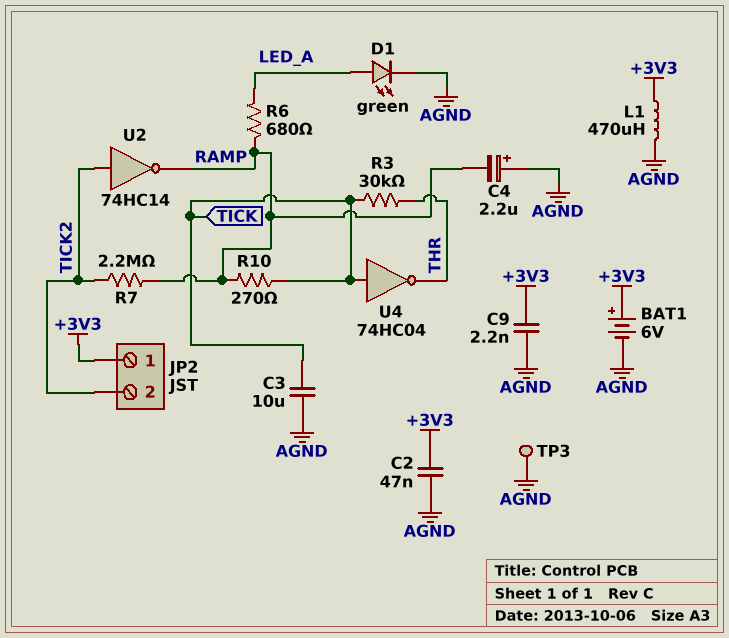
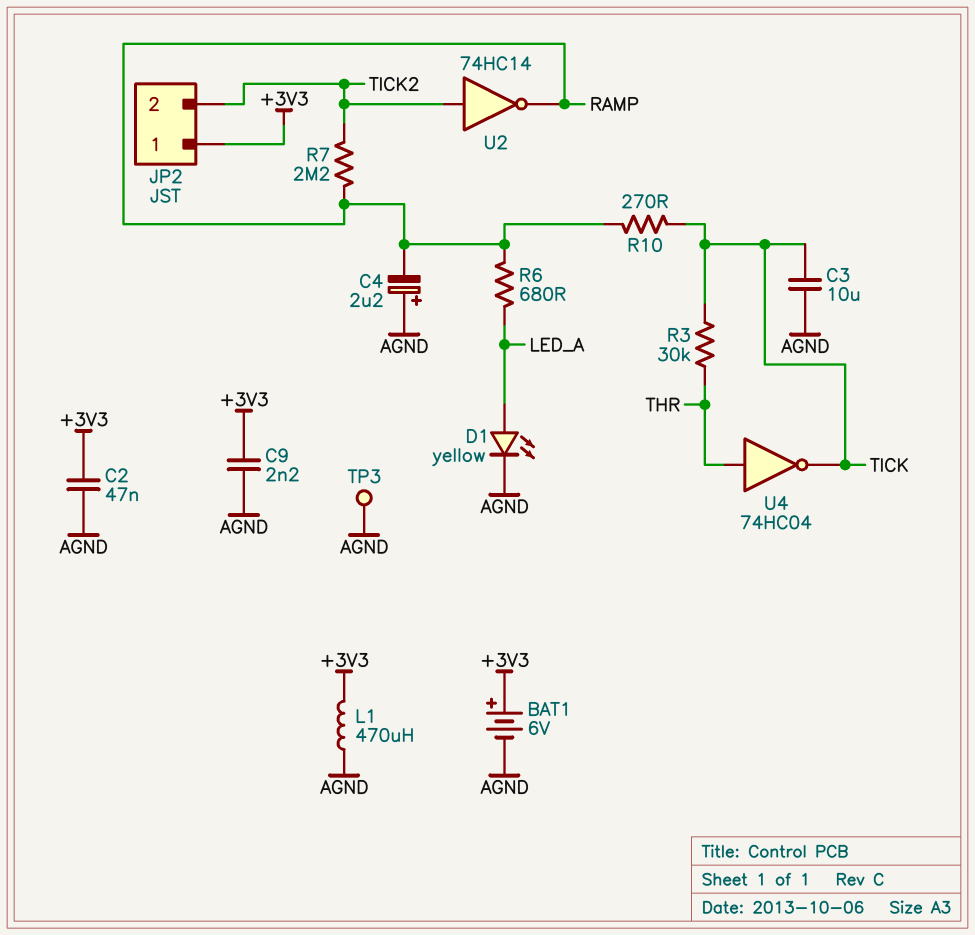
D1: LED green (A LED_A, K AGND) -> LED yellow (A LED_A, K AGND)
U4: NOT 74HC04 (in TICK, out THR) -> NOT 74HC04 (in THR, out TICK)

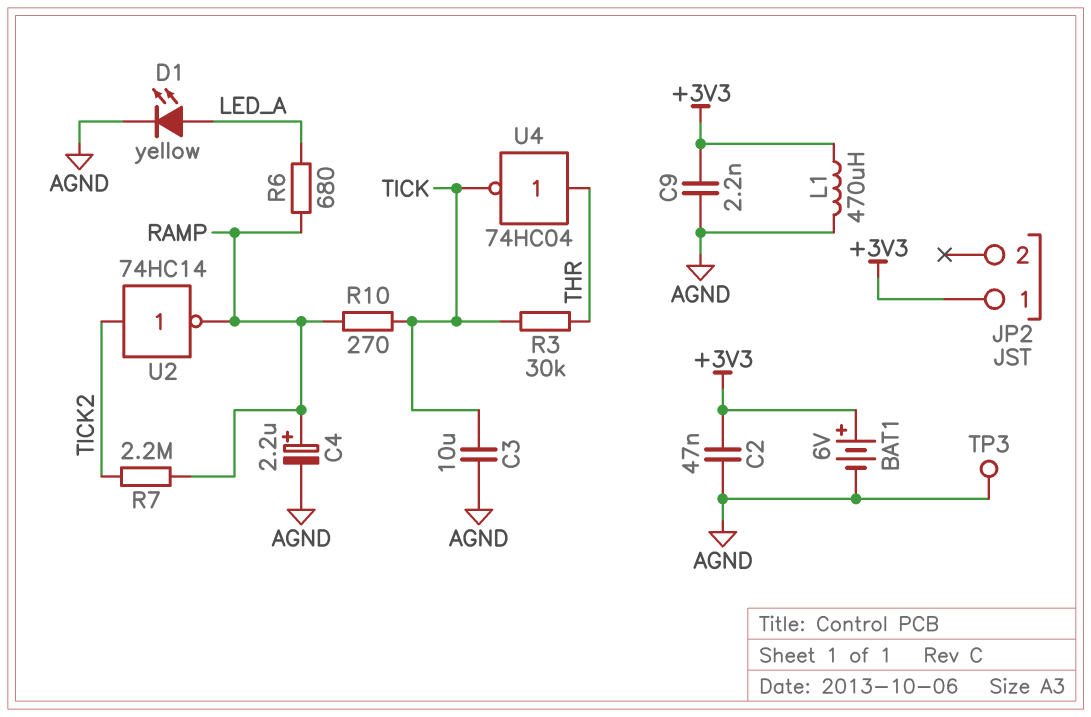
C4: 2.2uF (plus AGND, minus RAMP) -> 2.2uF (plus RAMP, minus AGND)
JP2 pin 2: TICK2 -> none

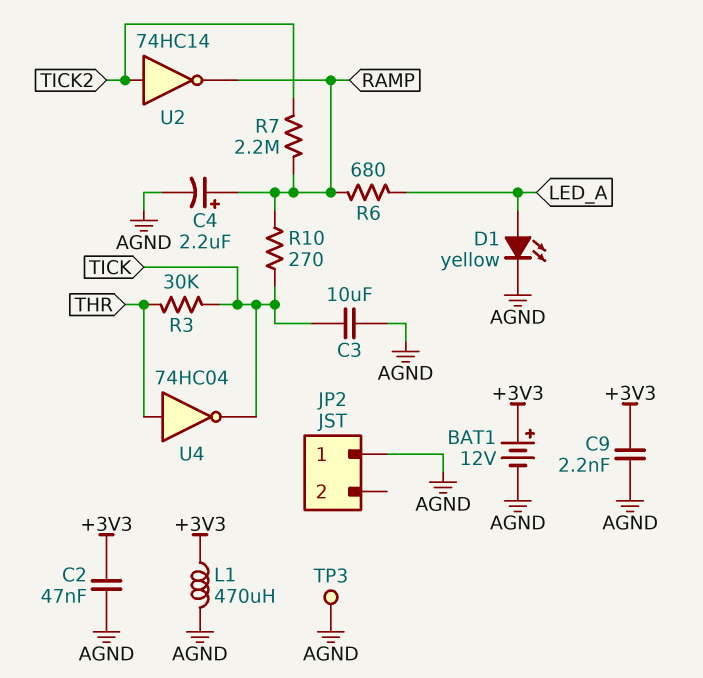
BAT1: 6V (plus +3V3, minus AGND) -> 12V (plus +3V3, minus AGND)
JP2 pin 1: +3V3 -> AGND

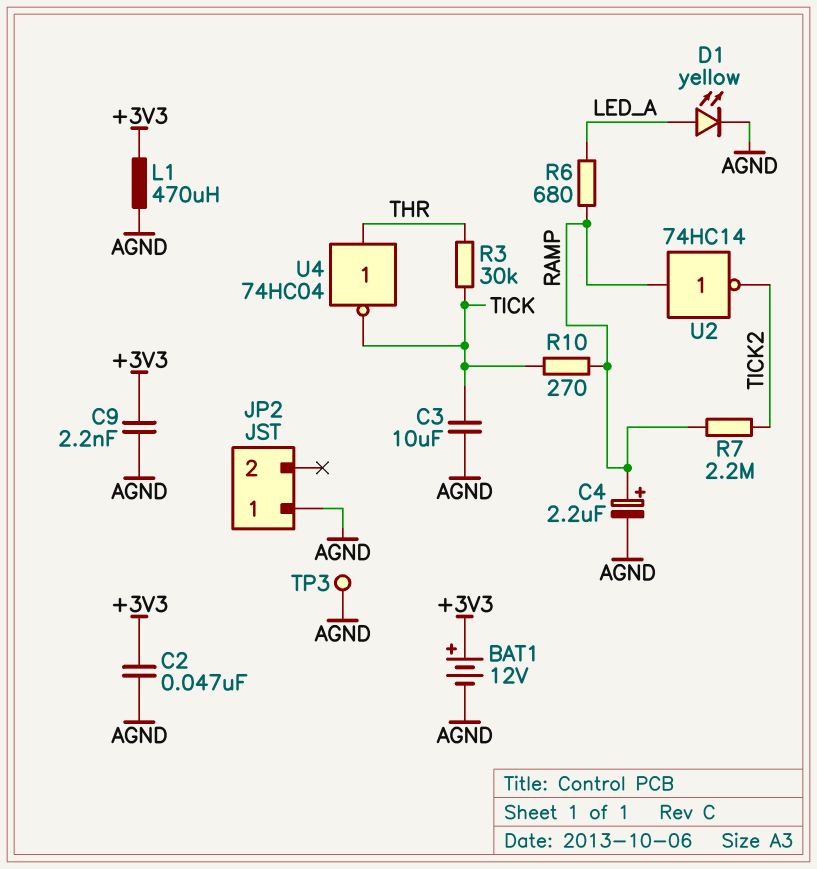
U2: NOT 74HC14 (in TICK2, out RAMP) -> NOT 74HC14 (in RAMP, out TICK2)

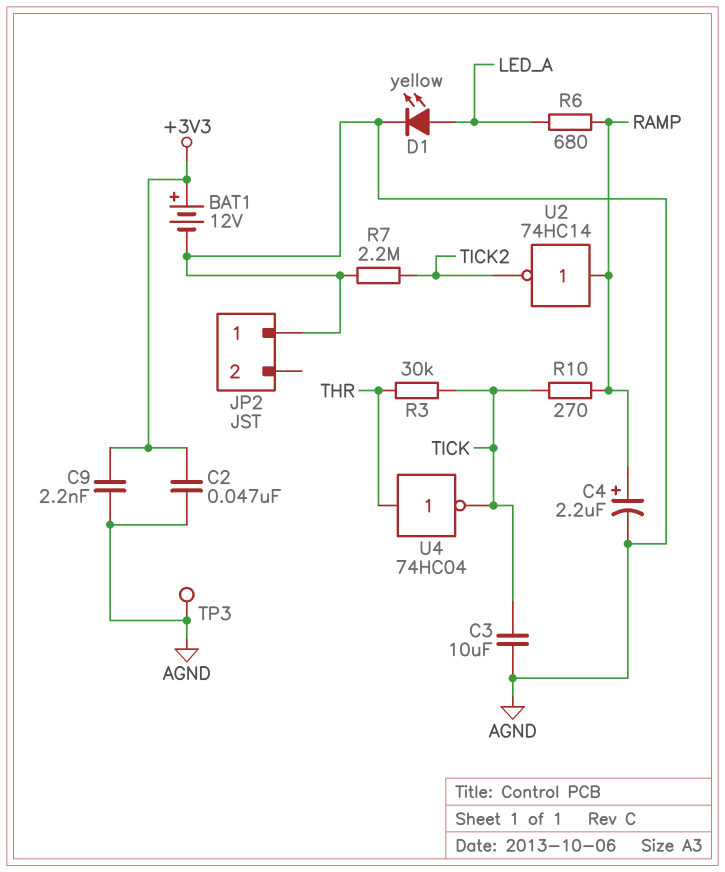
L1: 470uH (+3V3, AGND) -> none
R7: 2.2M (RAMP, TICK2) -> 2.2M (AGND, TICK2)

